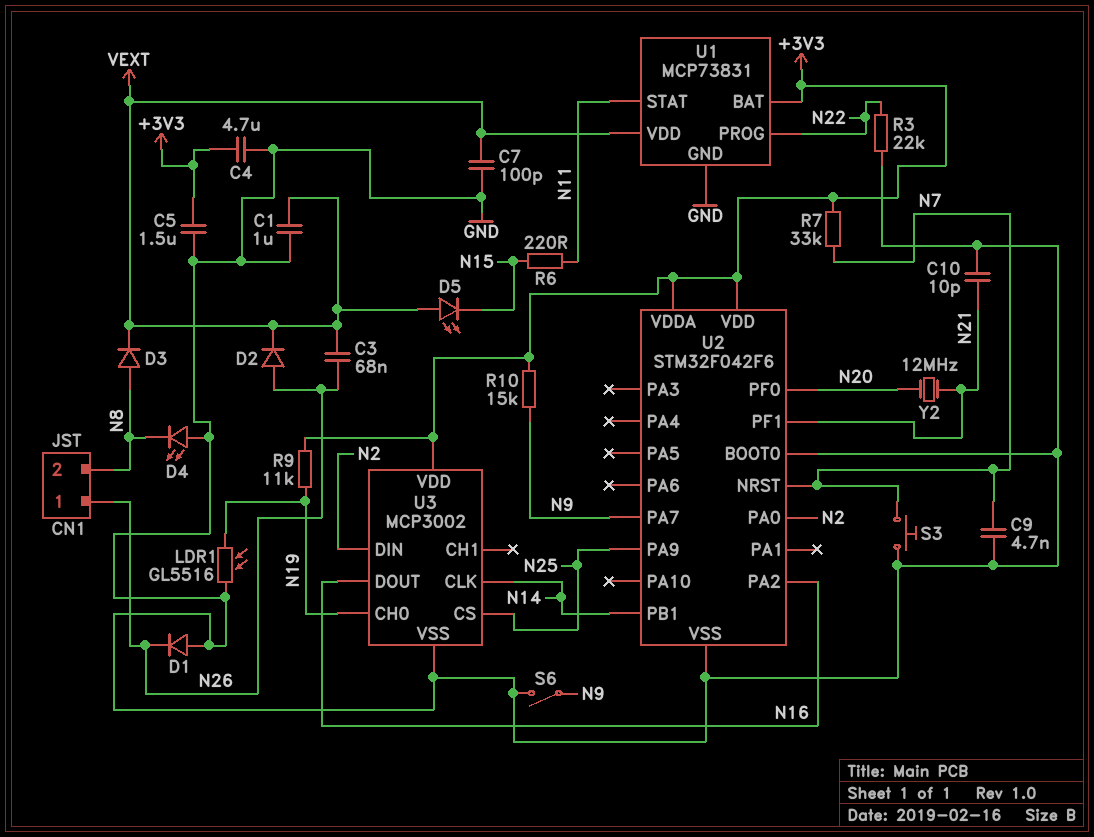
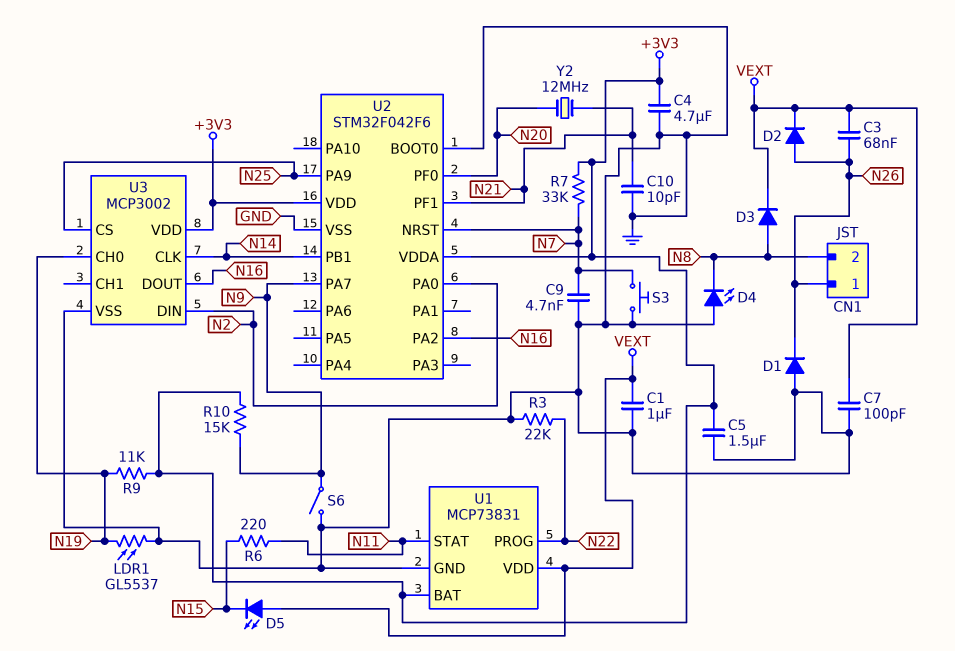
LDR1: GL5516 (GND, N19) -> GL5537 (GND, N19)

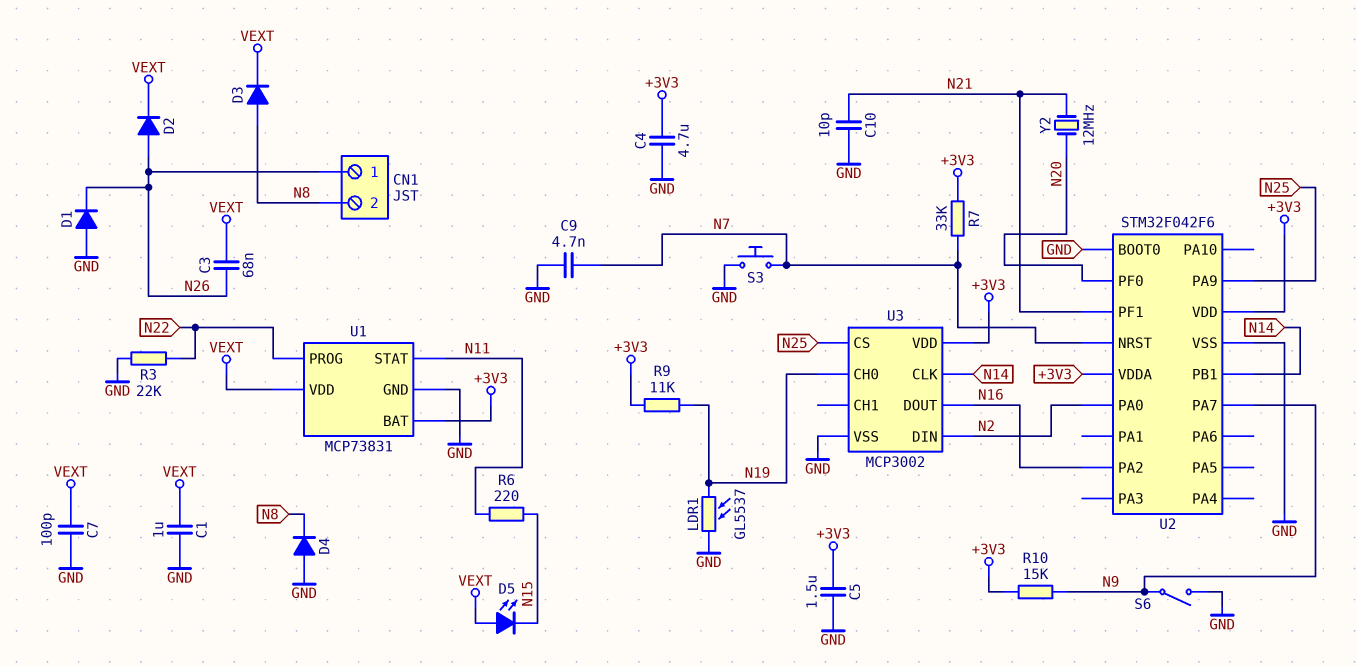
D4: LED (A GND, K N8) -> diode (A GND, K N8)

